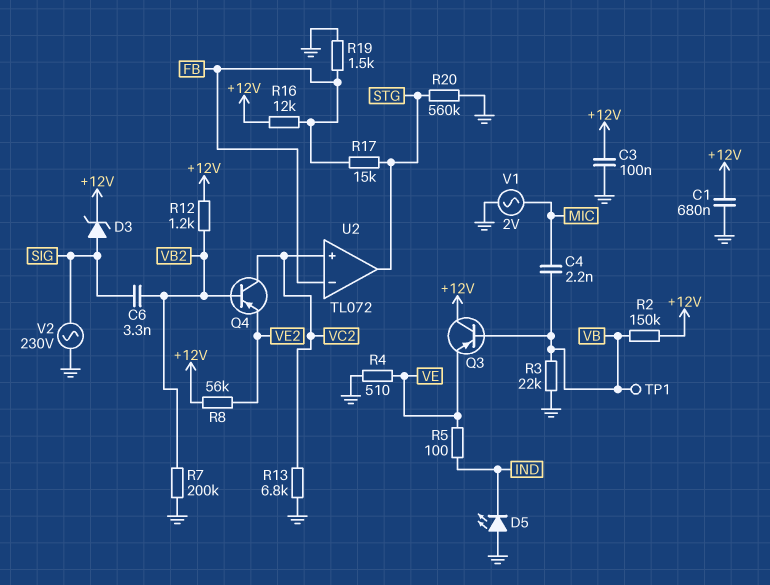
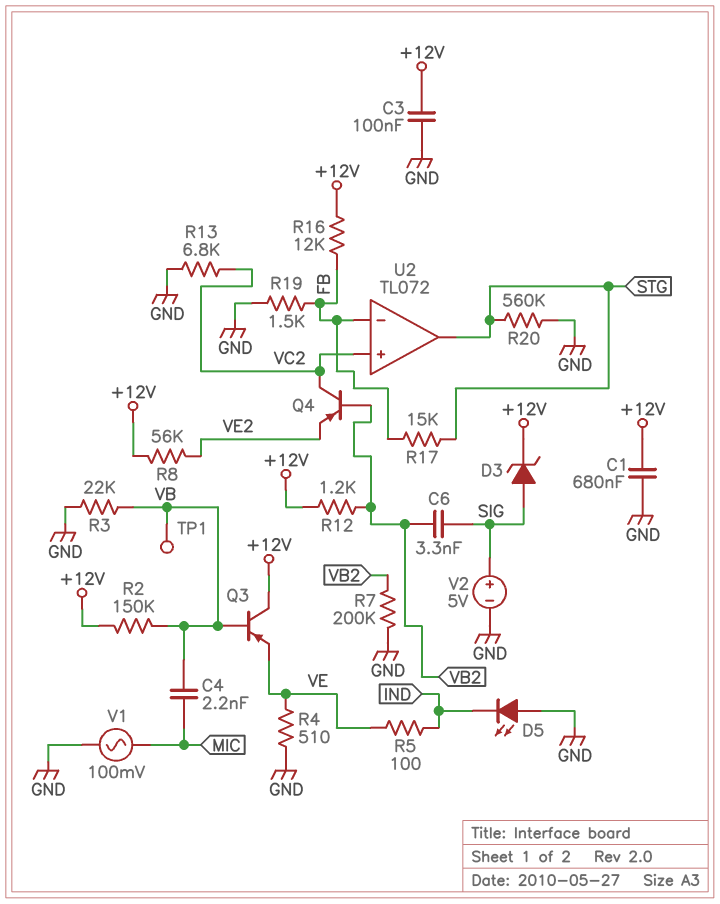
V1: AC 2V (GND, MIC) -> AC 100mV (GND, MIC)
V2: AC 230V (GND, SIG) -> 5V (plus SIG, minus GND)

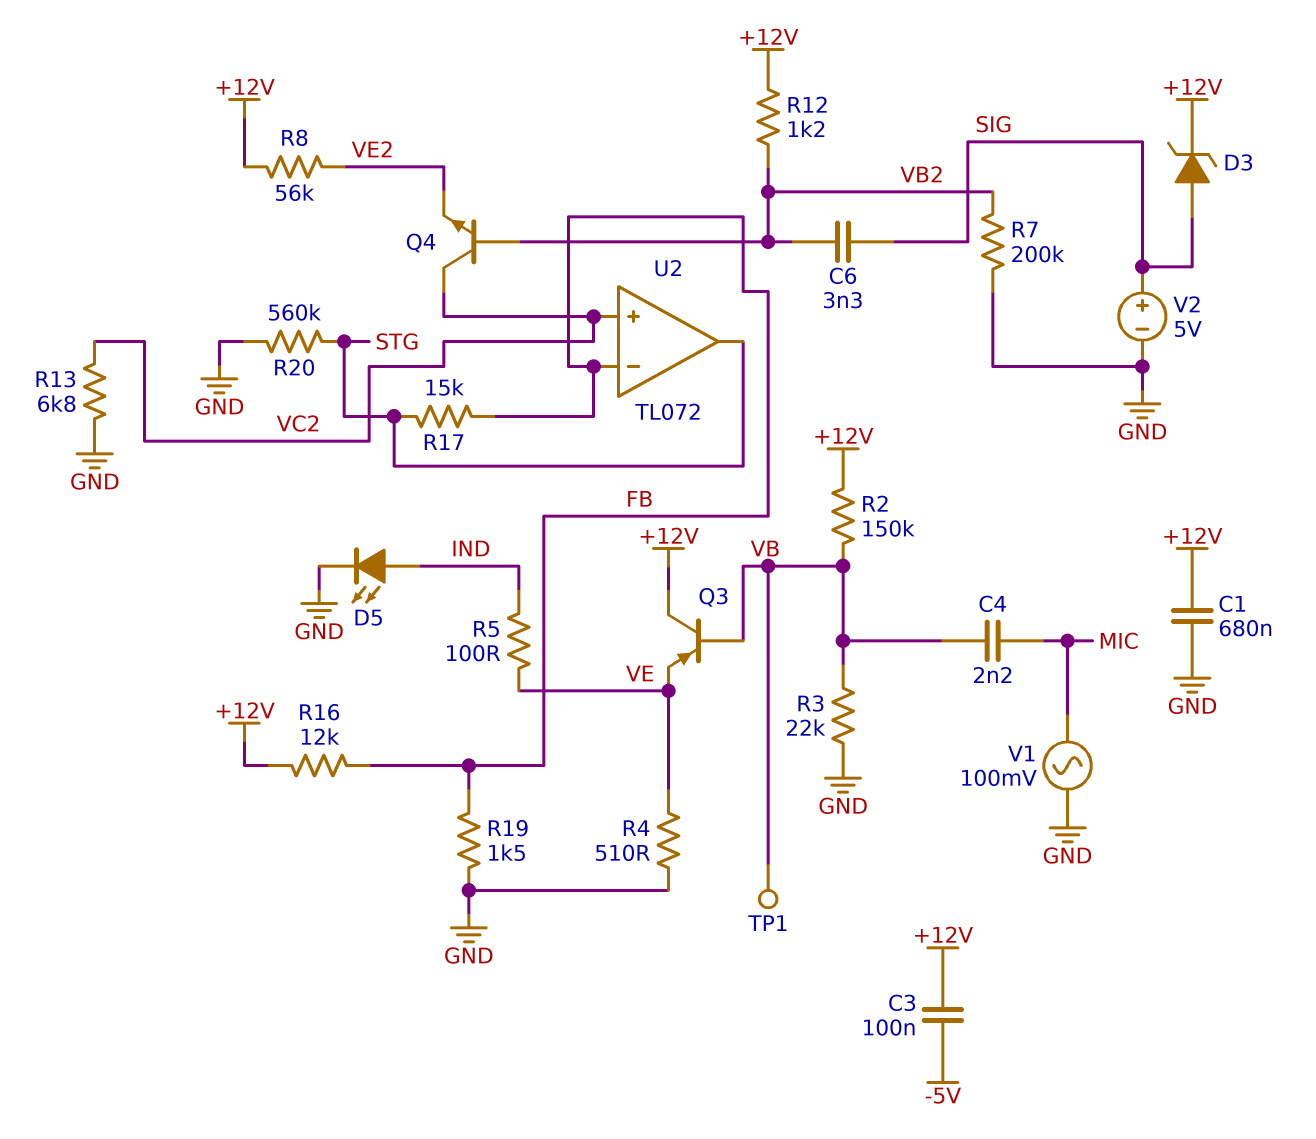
C3: 100nF (+12V, GND) -> 100nF (+12V, -5V)
D5: LED (A GND, K IND) -> LED (A IND, K GND)
Q4: PNP (B VB2, C VC2, E VE2) -> NPN (B VB2, C VC2, E VE2)

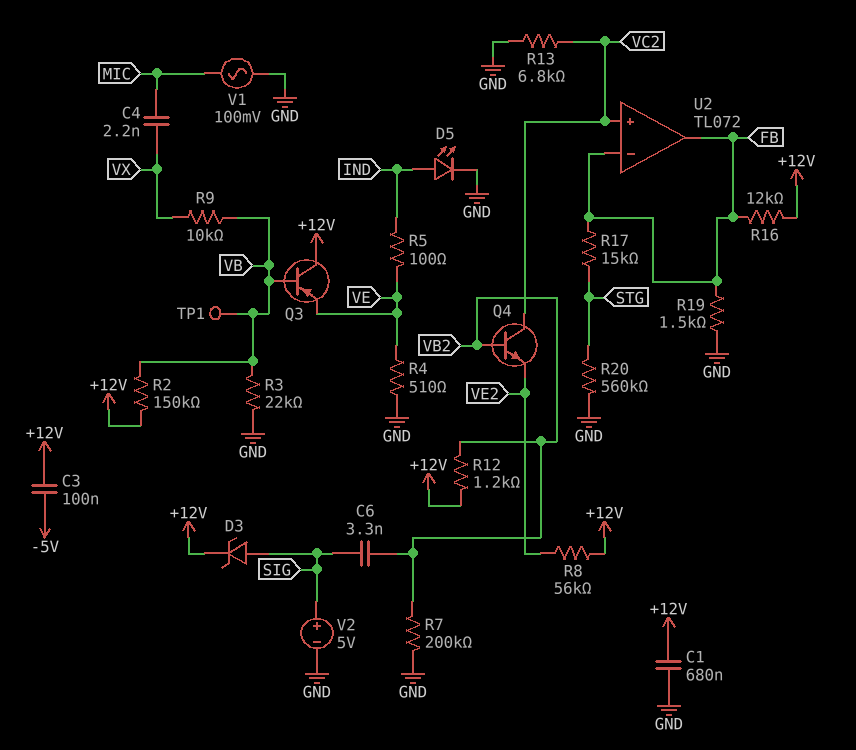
C4: 2.2nF (MIC, VB) -> 2.2nF (MIC, VX)
R9: none -> 10k (VB, VX)
U2 pin out: STG -> FB

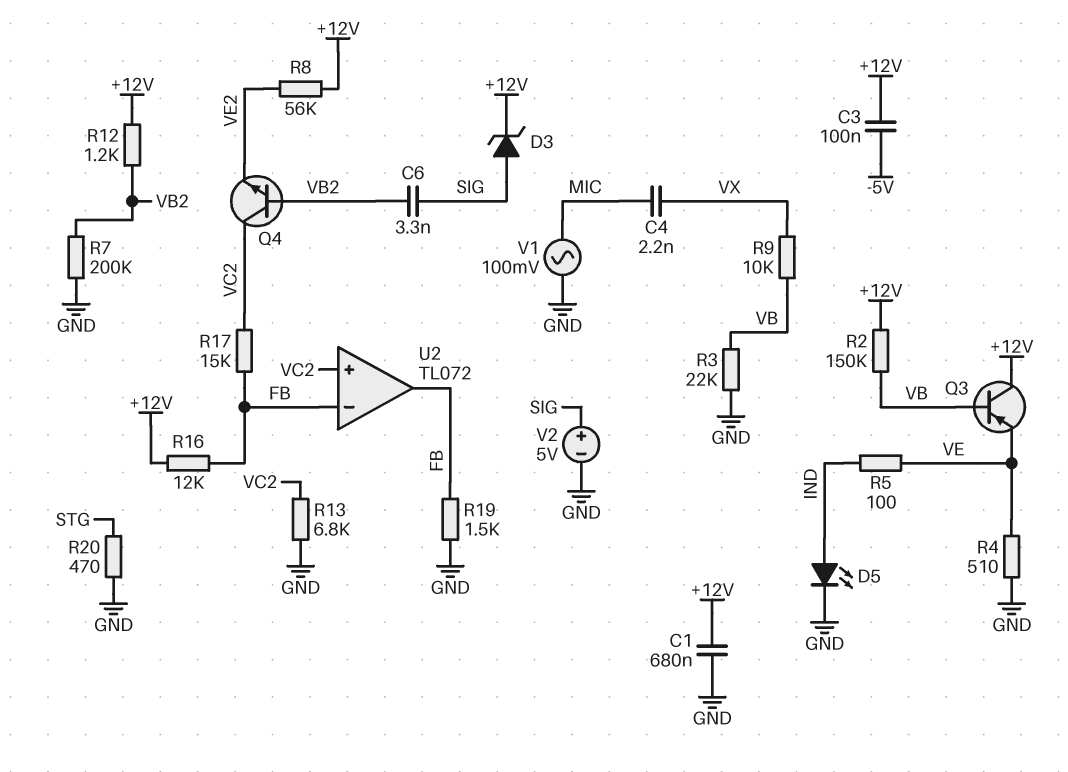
R17: 15k (FB, STG) -> 15k (FB, VC2)
R20: 560k (GND, STG) -> 470 (GND, STG)
TP1: test point (VB) -> none

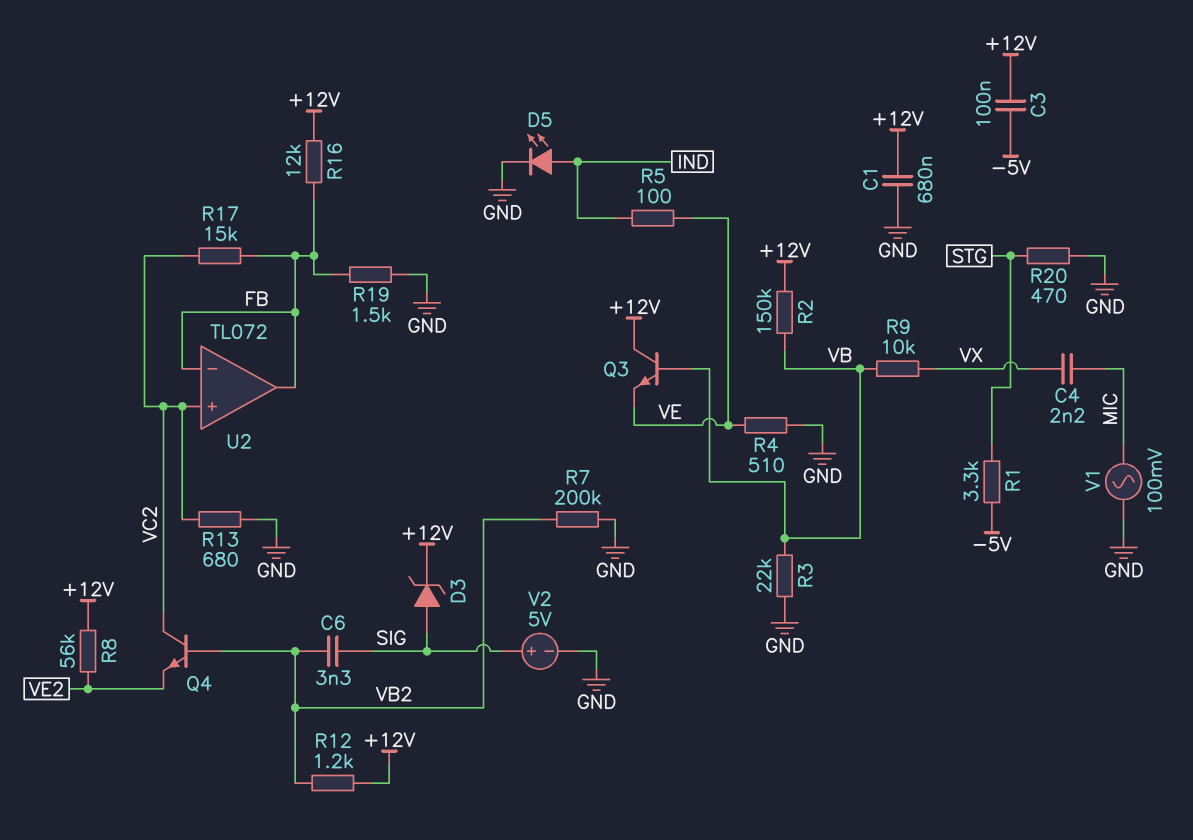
Q3: PNP (B VB, C +12V, E VE) -> NPN (B VB, C +12V, E VE)
R1: none -> 3.3k (-5V, STG)
R13: 6.8k (GND, VC2) -> 680 (GND, VC2)

